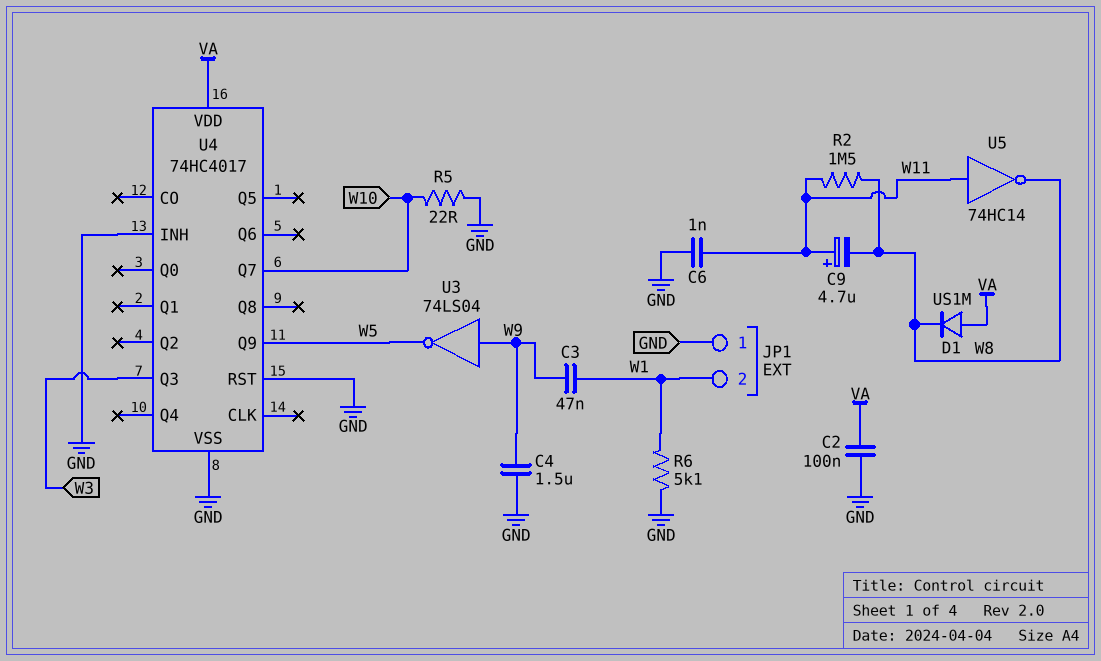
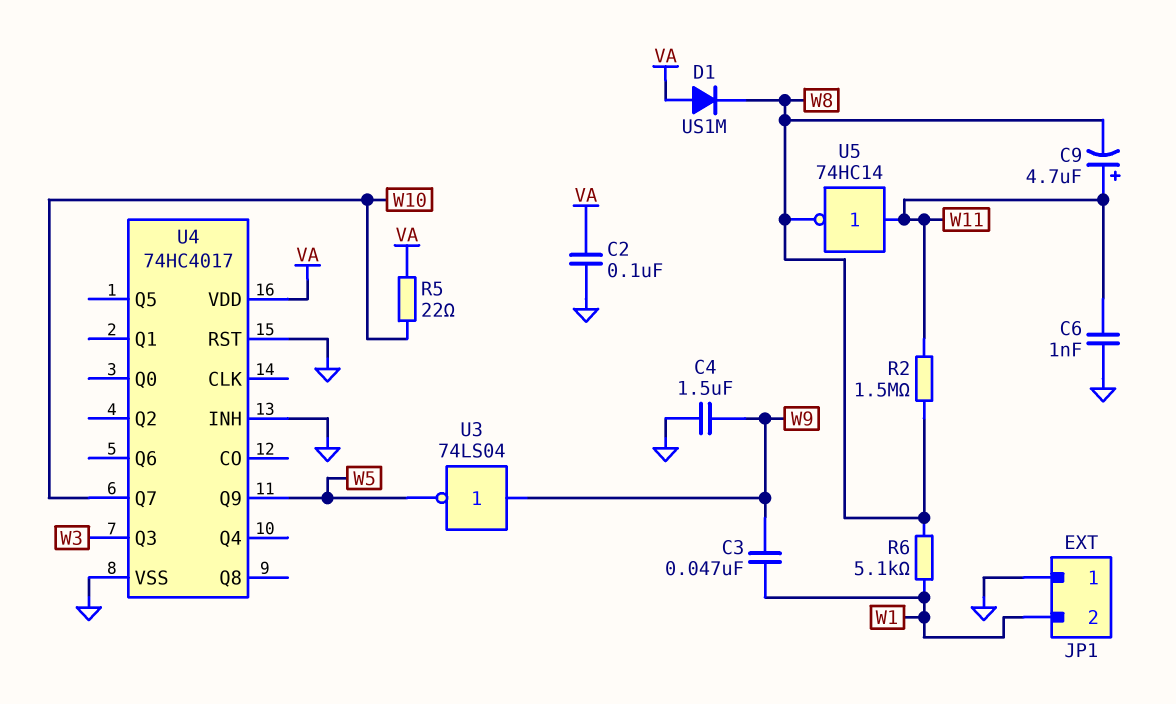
R5: 22 (GND, W10) -> 22 (VA, W10)
R6: 5.1k (GND, W1) -> 5.1k (W1, W8)

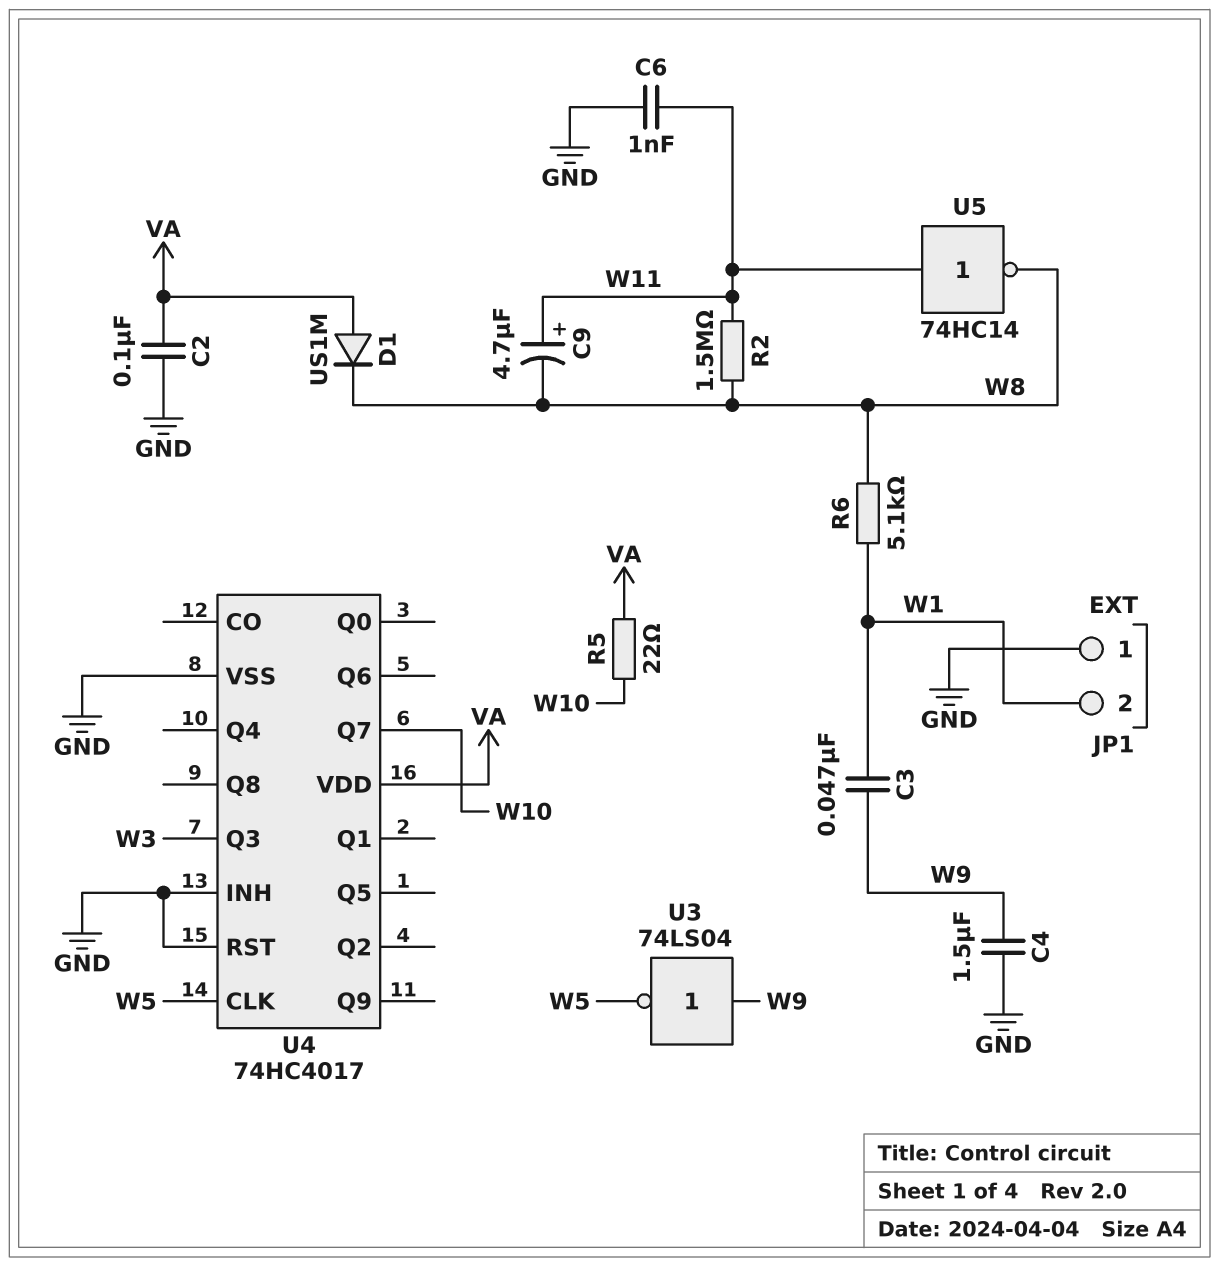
U4 pin CLK: none -> W5
U4 pin Q9: W5 -> none

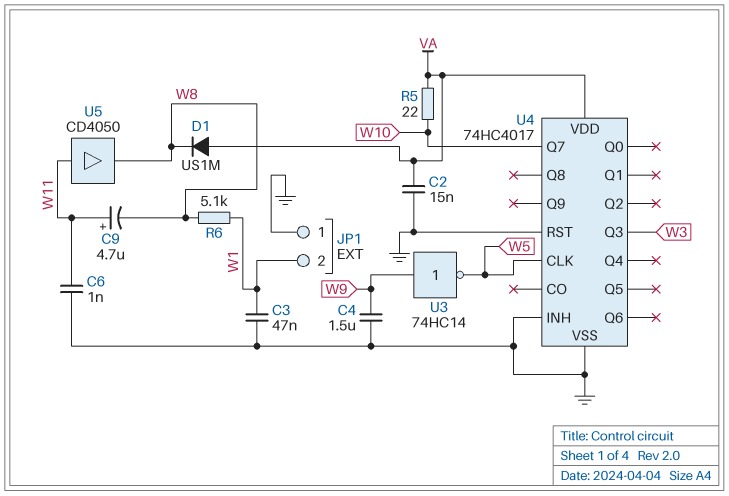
C2: 100nF (GND, VA) -> 15nF (GND, VA)
C3: 47nF (W1, W9) -> 47nF (GND, W1)
R2: 1.5M (W8, W11) -> none
U3: NOT 74LS04 (in W9, out W5) -> NOT 74HC14 (in W9, out W5)
U5: NOT 74HC14 (in W11, out W8) -> buffer CD4050 (in W11, out W8)

